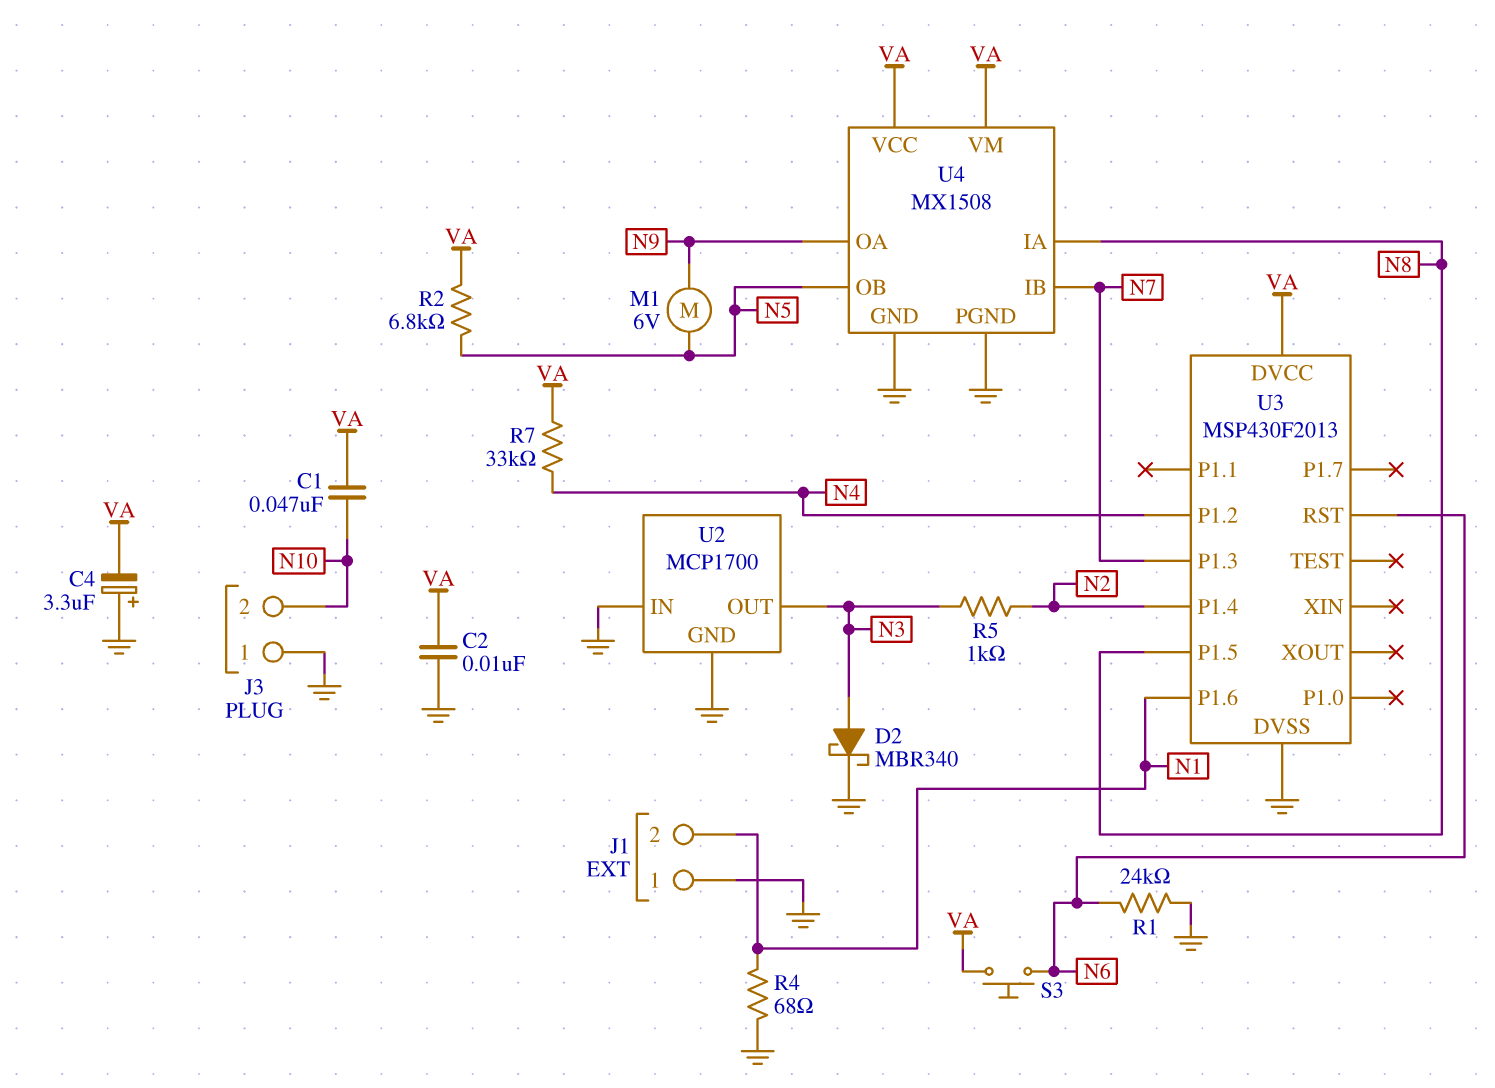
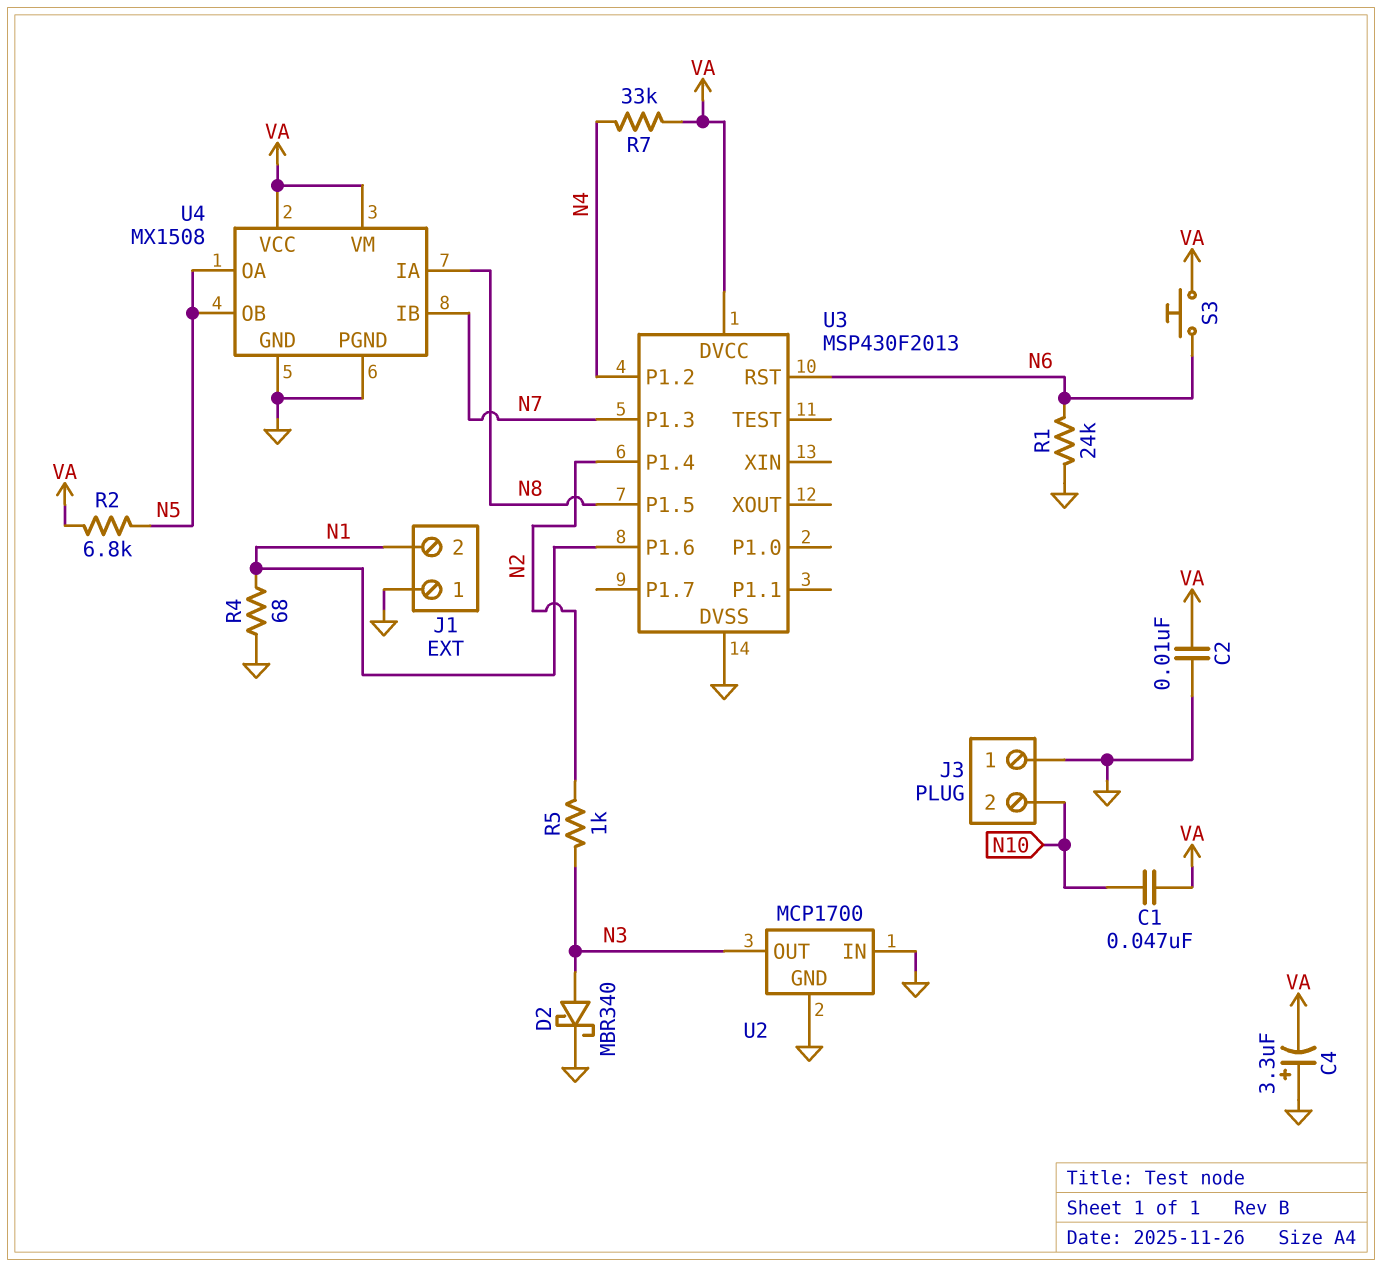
M1: motor 6V (N5, N9) -> none
U4 pin OA: N9 -> N5

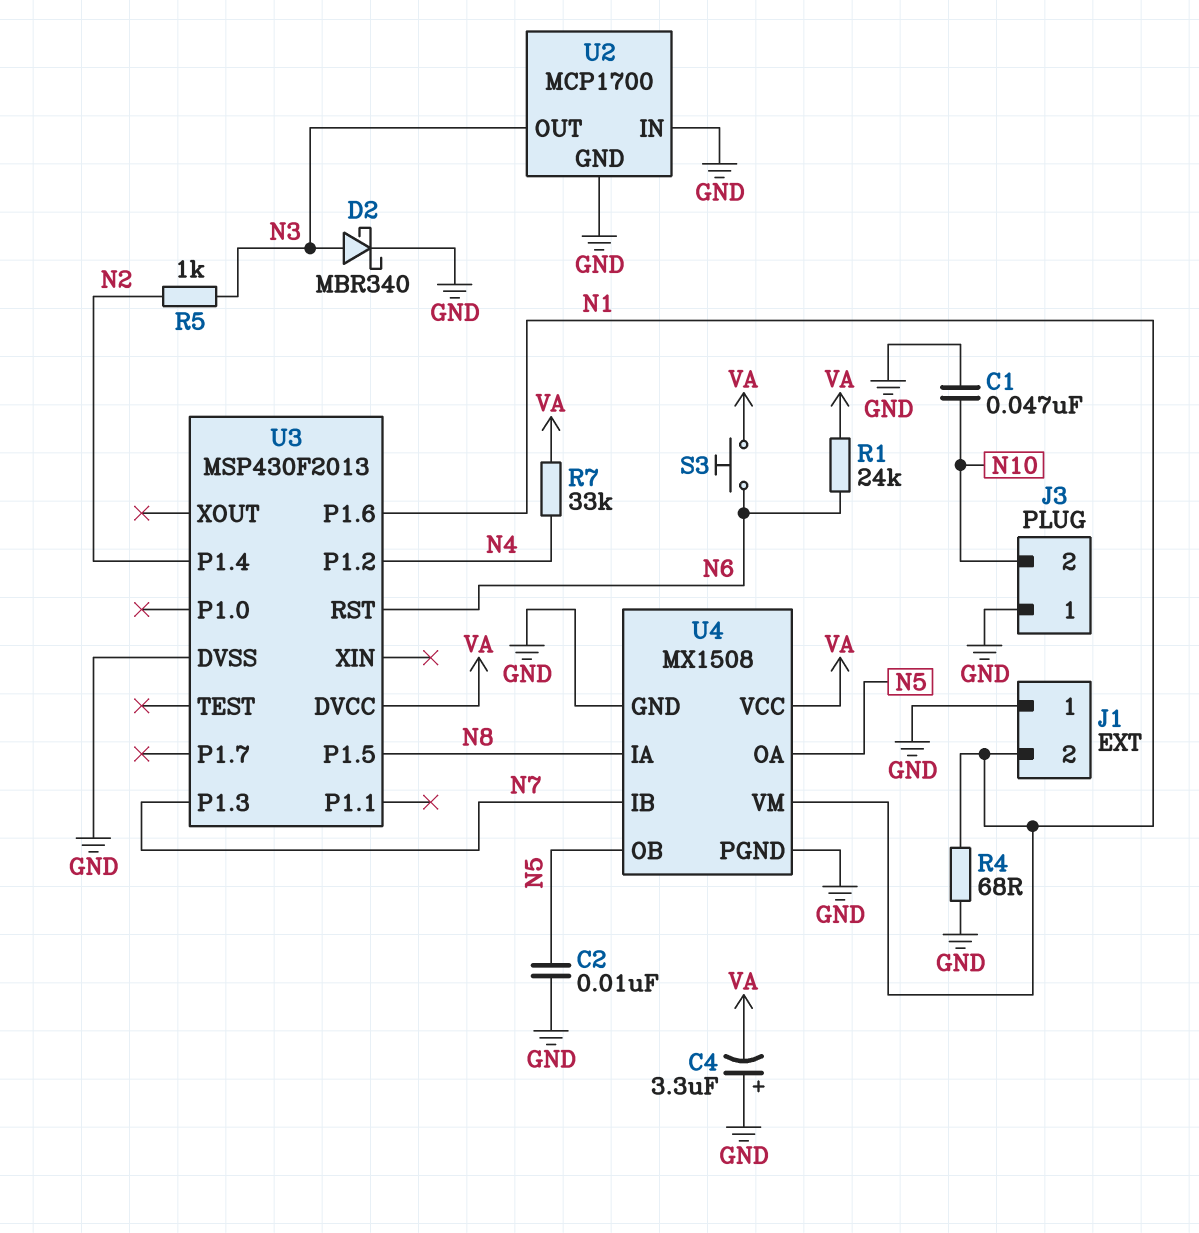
C1: 47nF (N10, VA) -> 47nF (GND, N10)
C2: 10nF (GND, VA) -> 10nF (GND, N5)
R1: 24k (GND, N6) -> 24k (N6, VA)
R2: 6.8k (N5, VA) -> none
U4 pin VM: VA -> N1

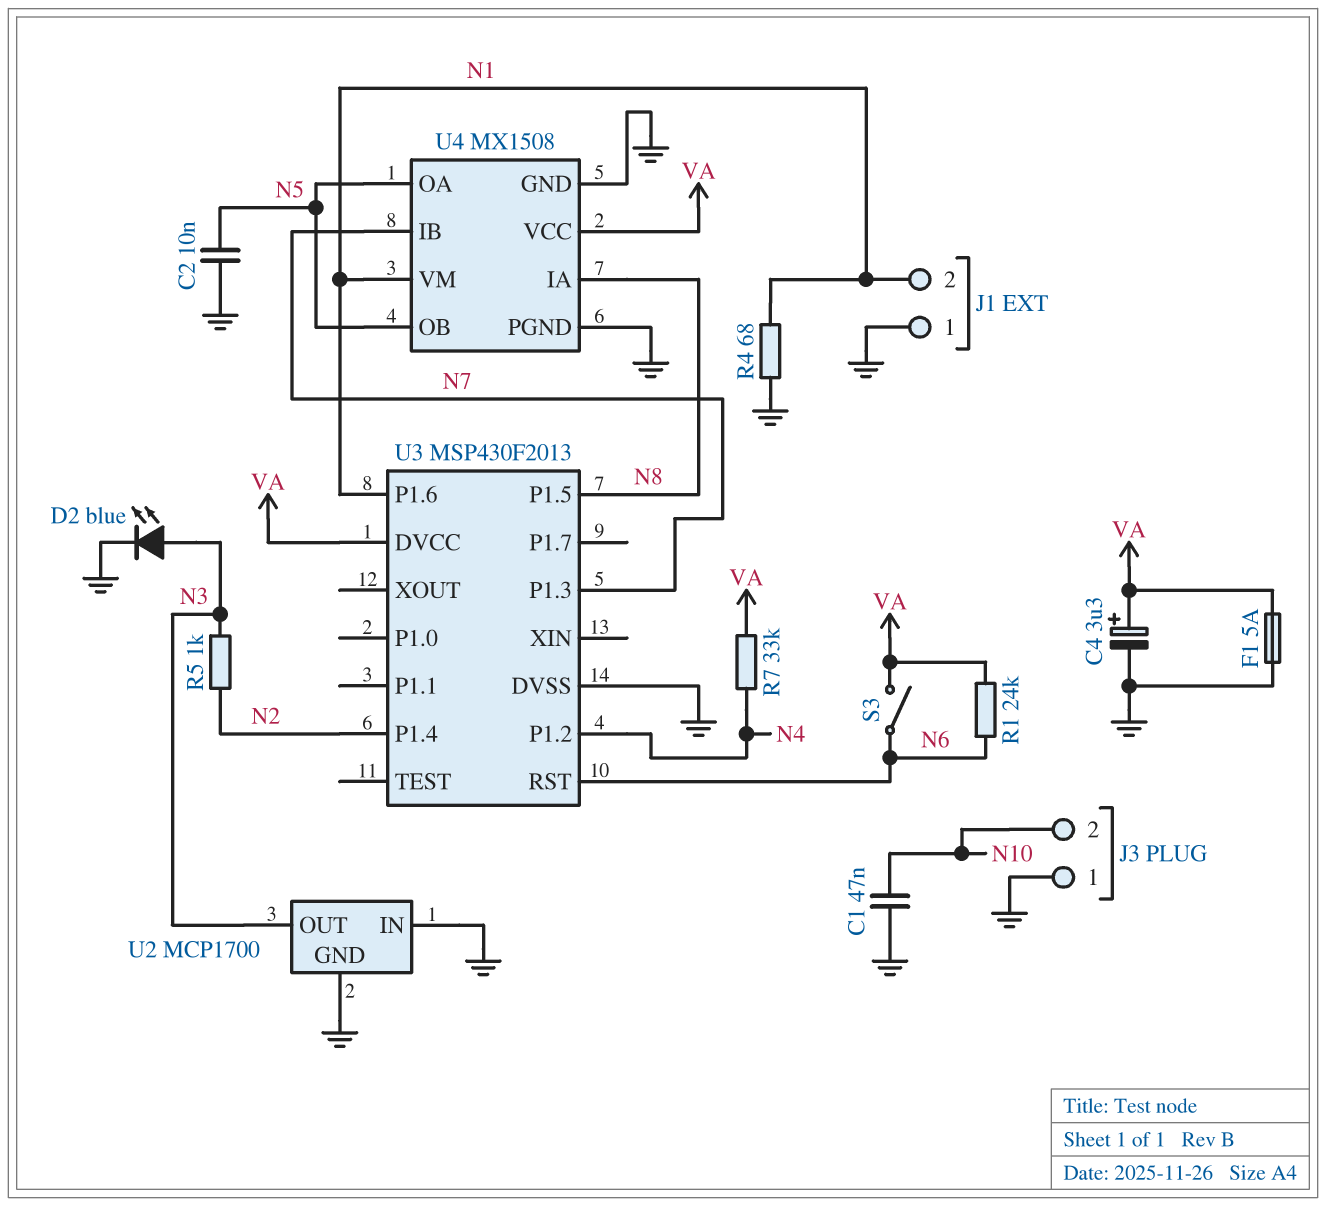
C4: 3.3uF (plus GND, minus VA) -> 3.3uF (plus VA, minus GND)
D2: schottky MBR340 (A N3, K GND) -> LED blue (A N3, K GND)
F1: none -> 5A (GND, VA)
S3: button (N6, VA) -> switch (N6, VA)

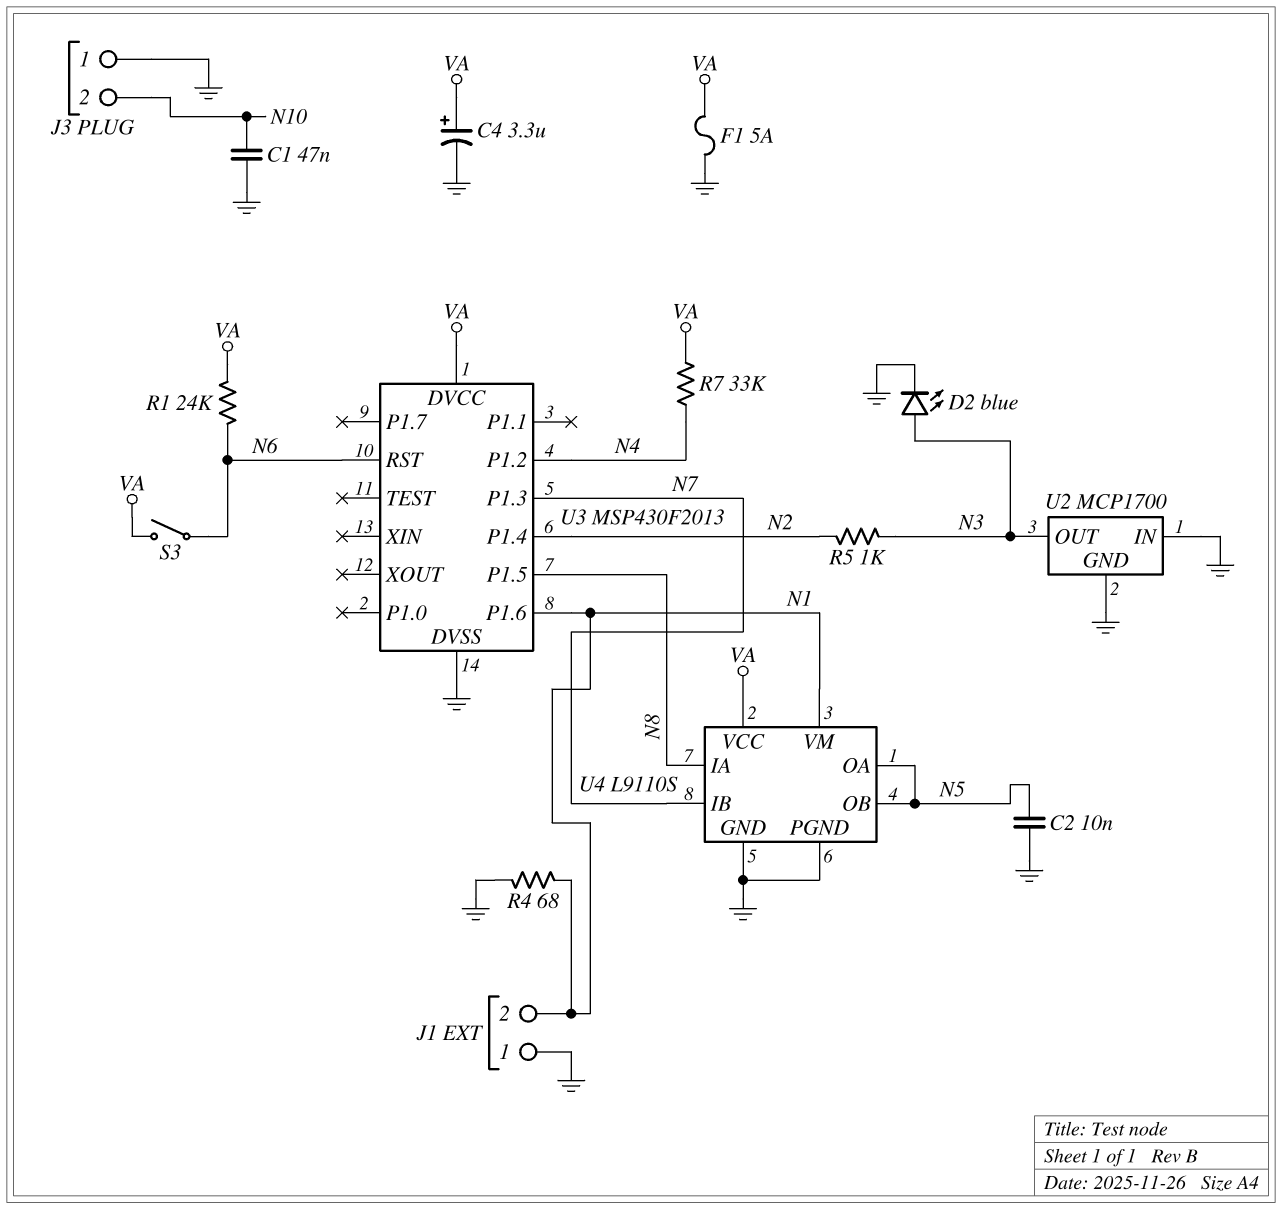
U4: MX1508 -> L9110S

